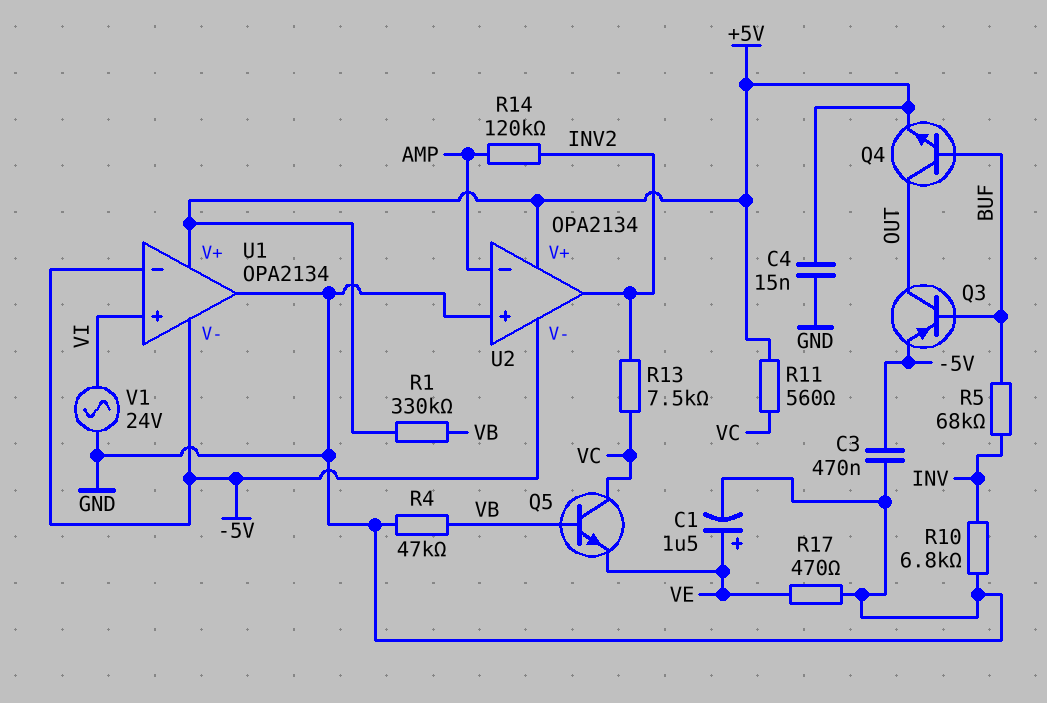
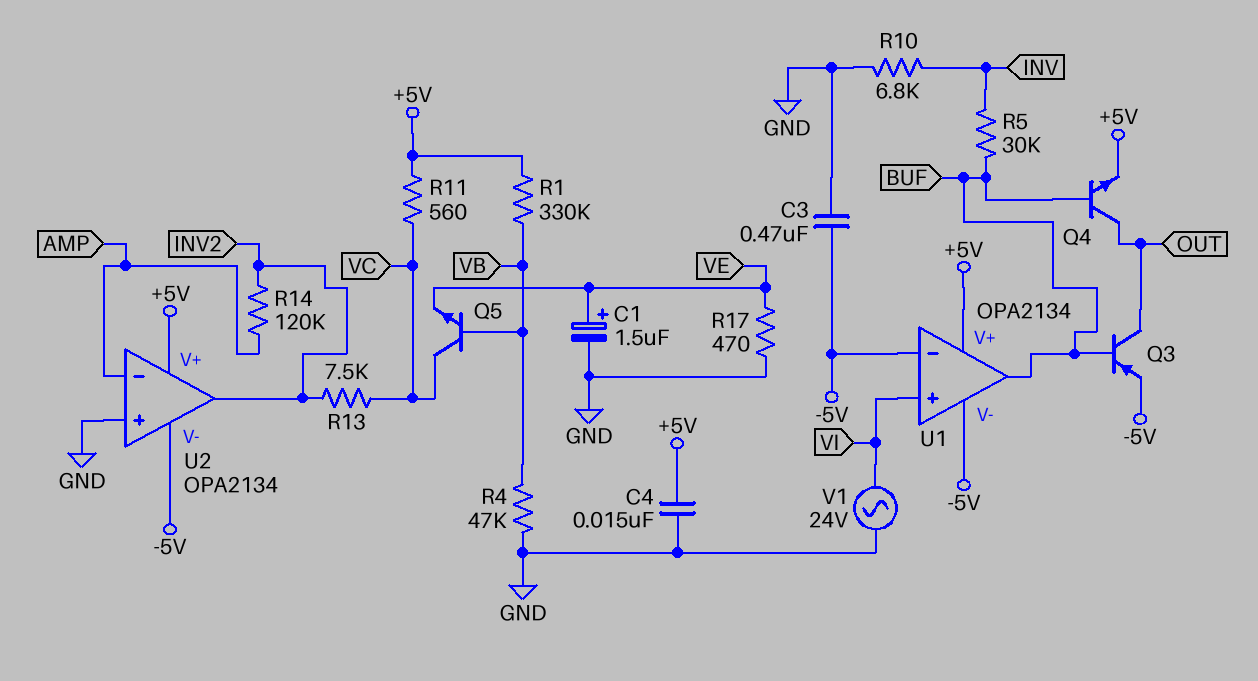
R5: 68k (BUF, INV) -> 30k (BUF, INV)
U1 pin out: GND -> BUF

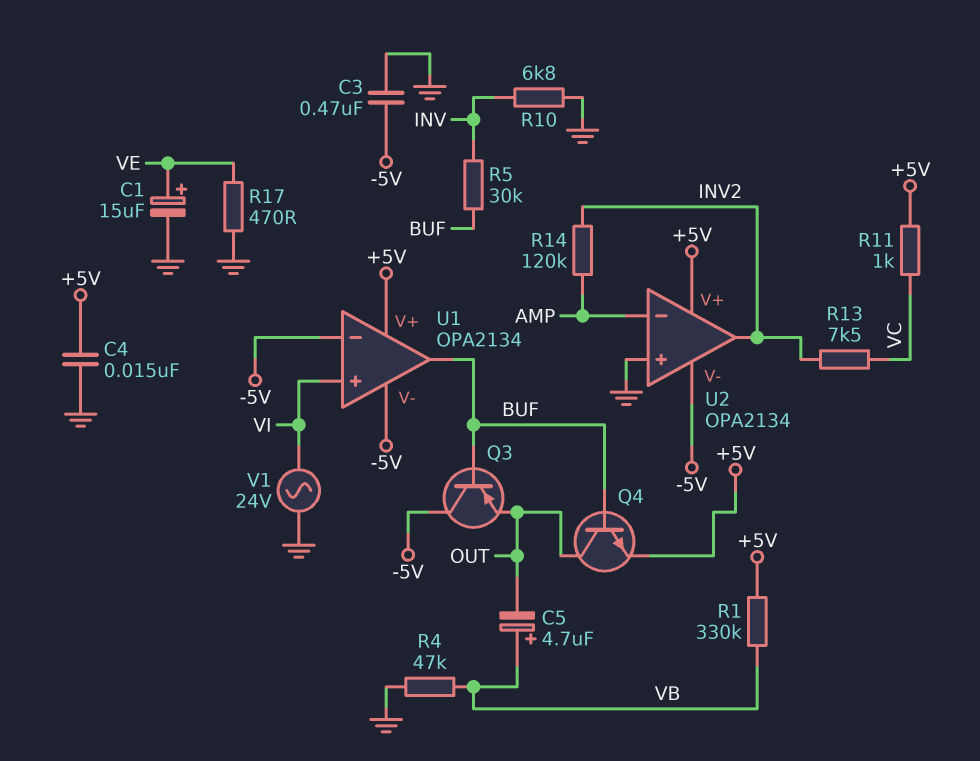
C1: 1.5uF (plus VE, minus GND) -> 15uF (plus VE, minus GND)
C5: none -> 4.7uF (plus VB, minus OUT)
Q3: PNP (B BUF, C OUT, E -5V) -> PNP (B BUF, C -5V, E OUT)
Q5: NPN (B VB, C VC, E VE) -> none
R11: 560 (+5V, VC) -> 1k (+5V, VC)

